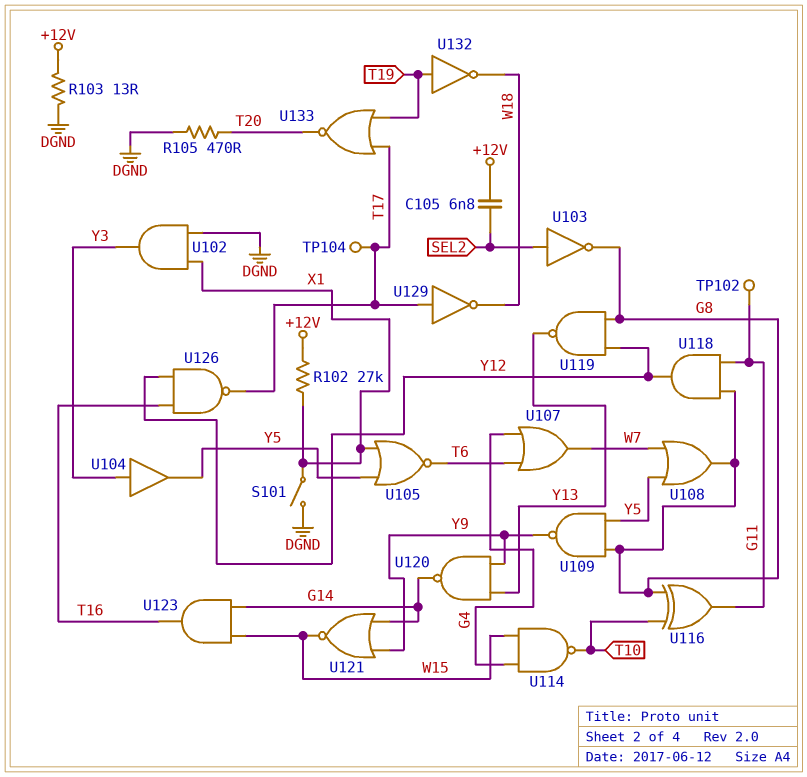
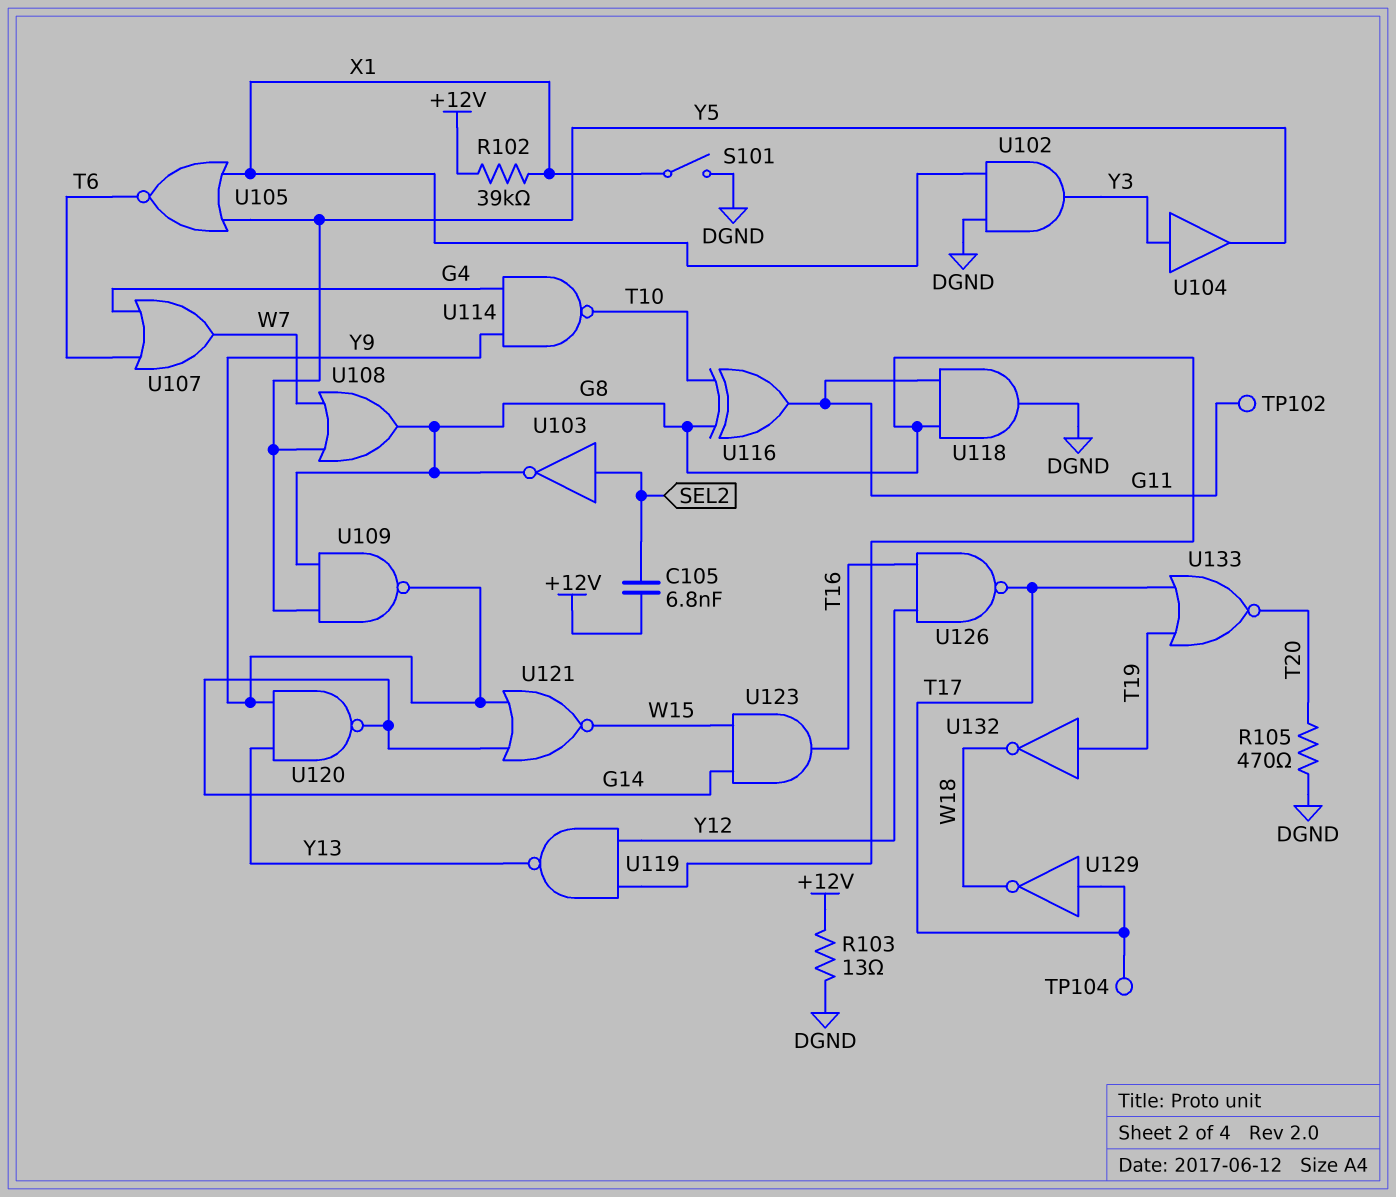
R102: 27k (+12V, X1) -> 39k (+12V, X1)
U114: NAND (in G4, in W15, out T10) -> NAND (in G4, in Y9, out T10)
U118: AND (in G8, in G11, out Y12) -> AND (in G8, in G11, out DGND)

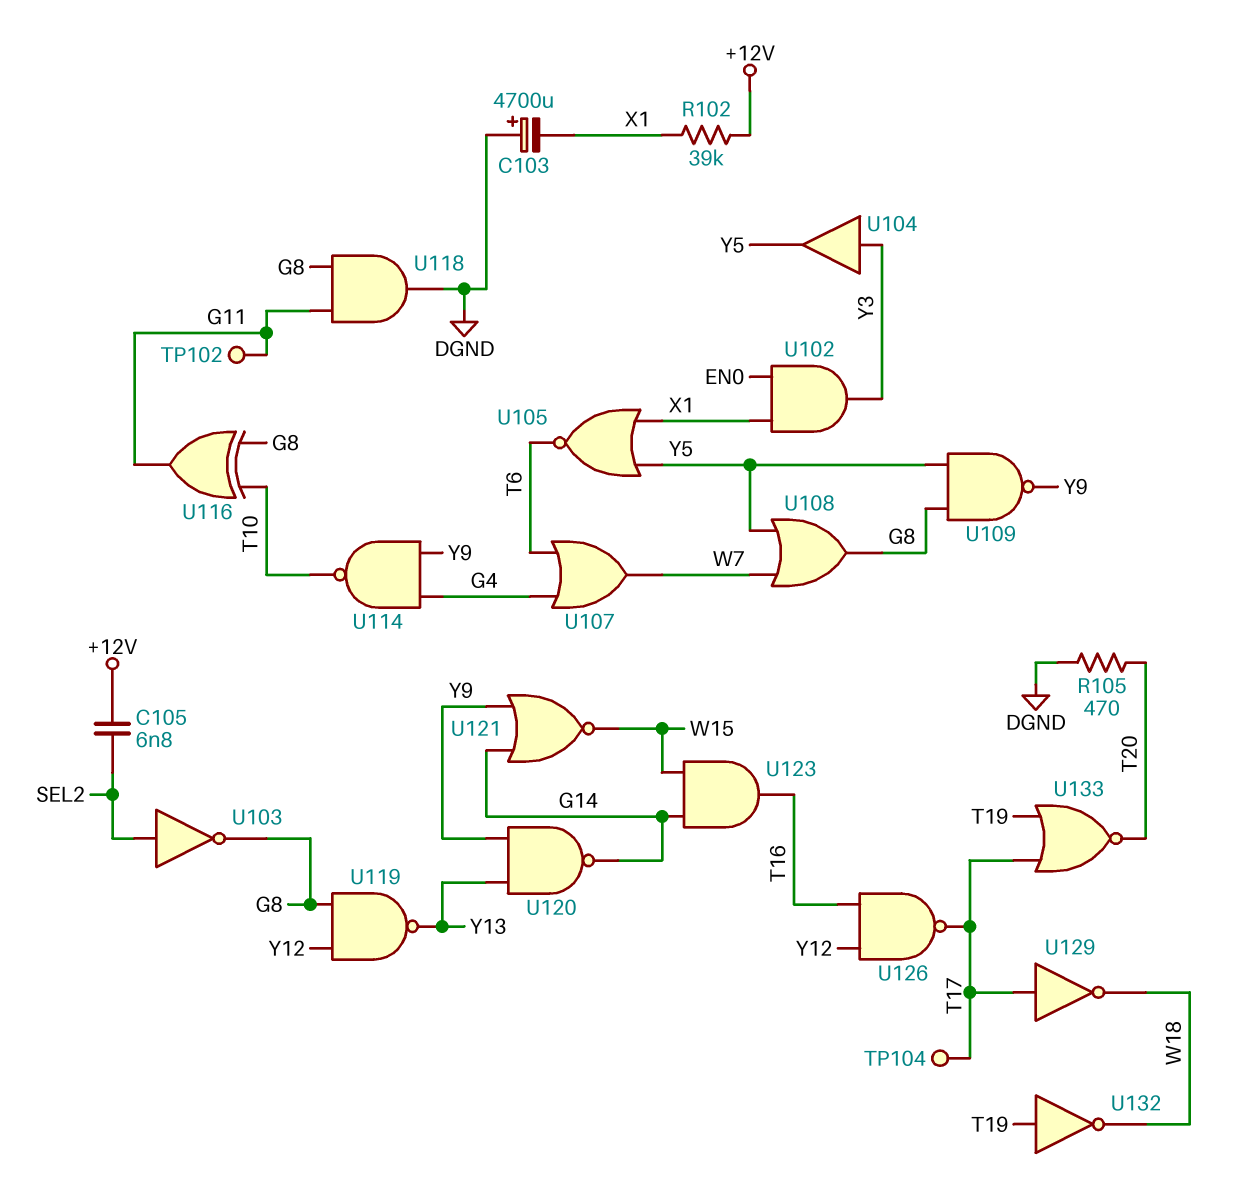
C103: none -> 4700uF (plus DGND, minus X1)
R103: 13 (+12V, DGND) -> none
S101: switch (DGND, X1) -> none
U102: AND (in DGND, in X1, out Y3) -> AND (in EN0, in X1, out Y3)

